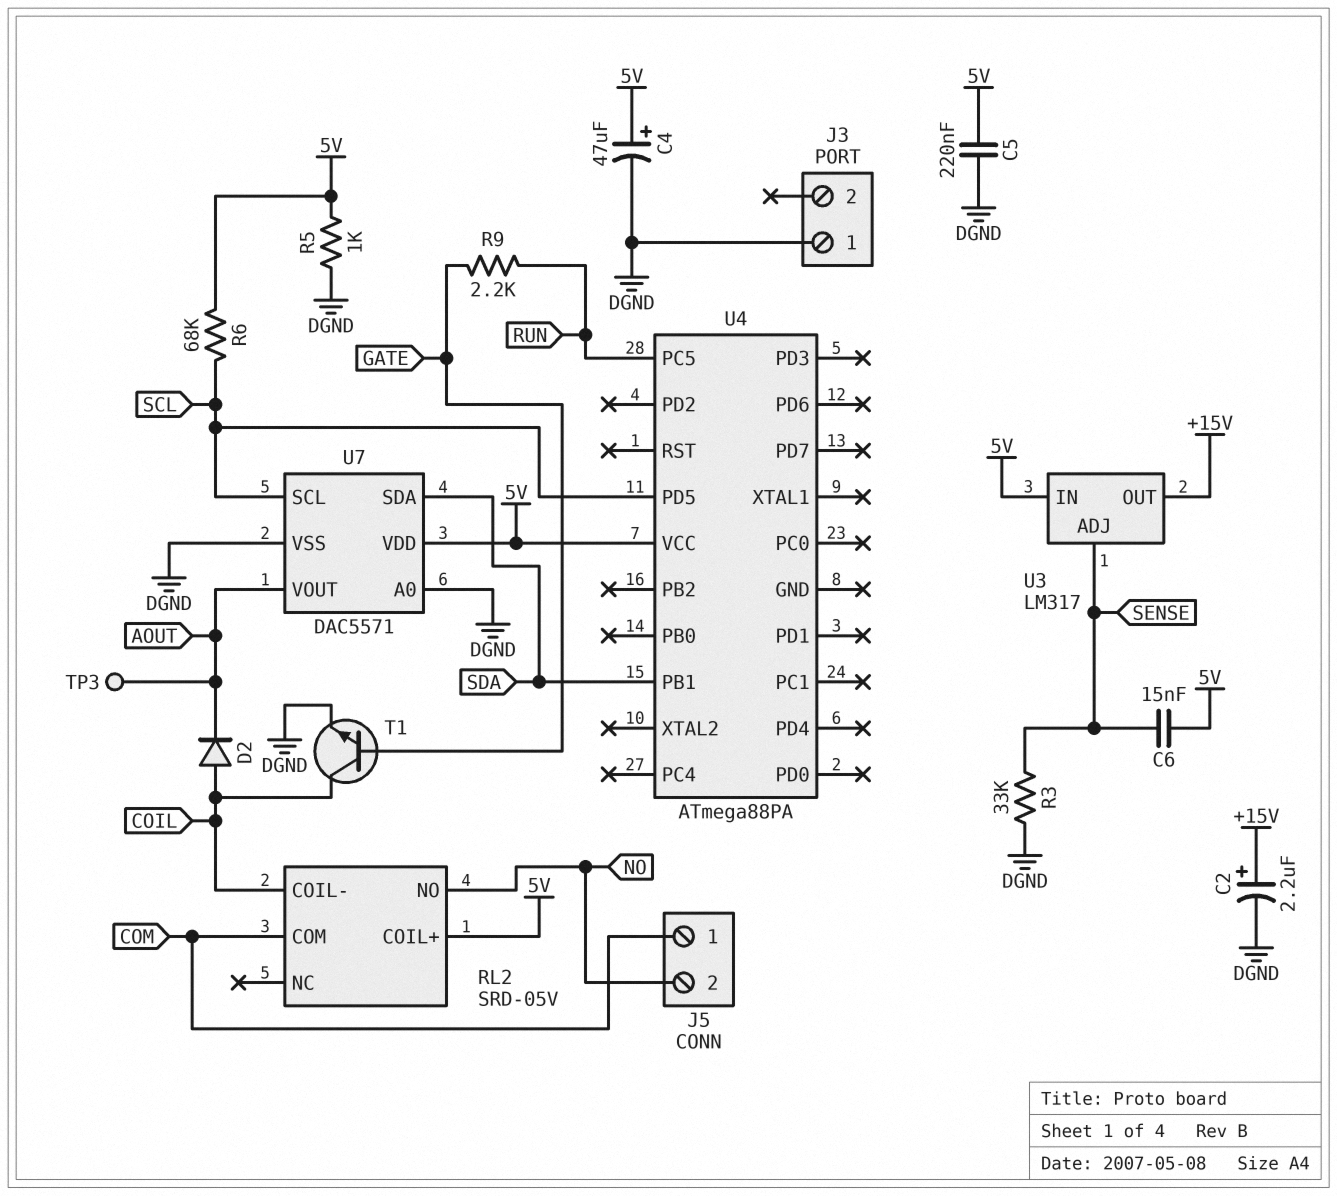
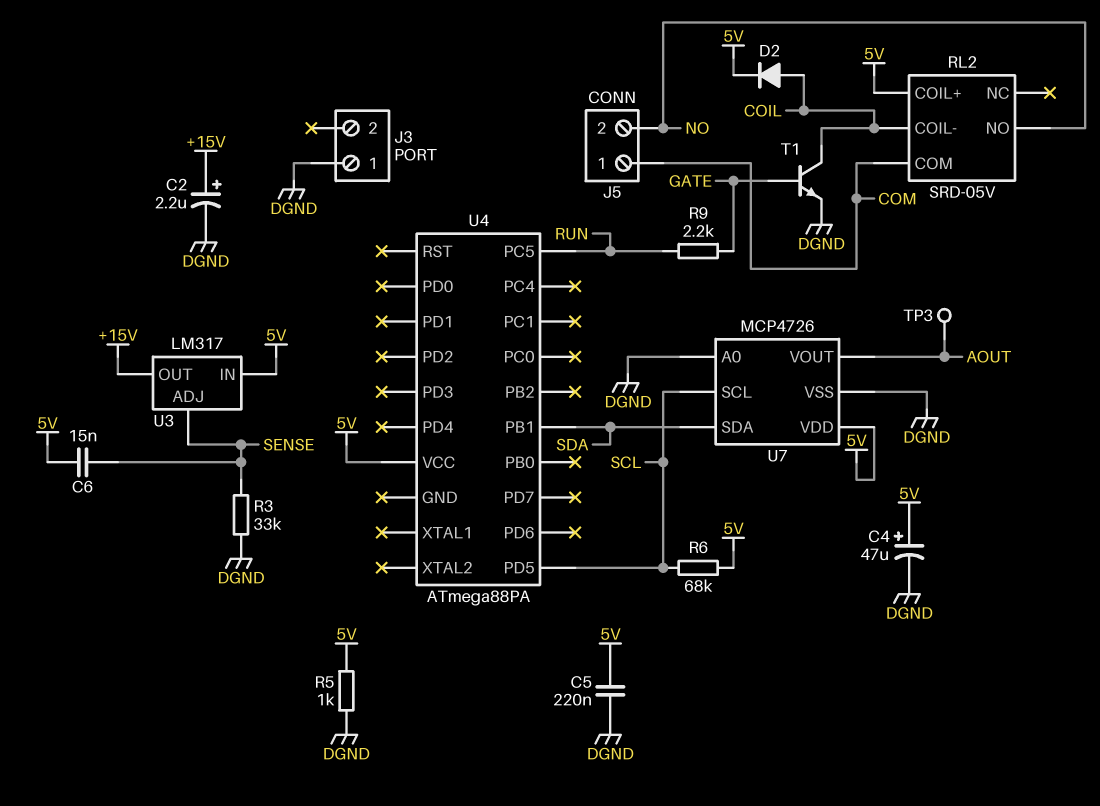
D2: diode (A COIL, K AOUT) -> diode (A COIL, K 5V)
U7: DAC5571 -> MCP4726

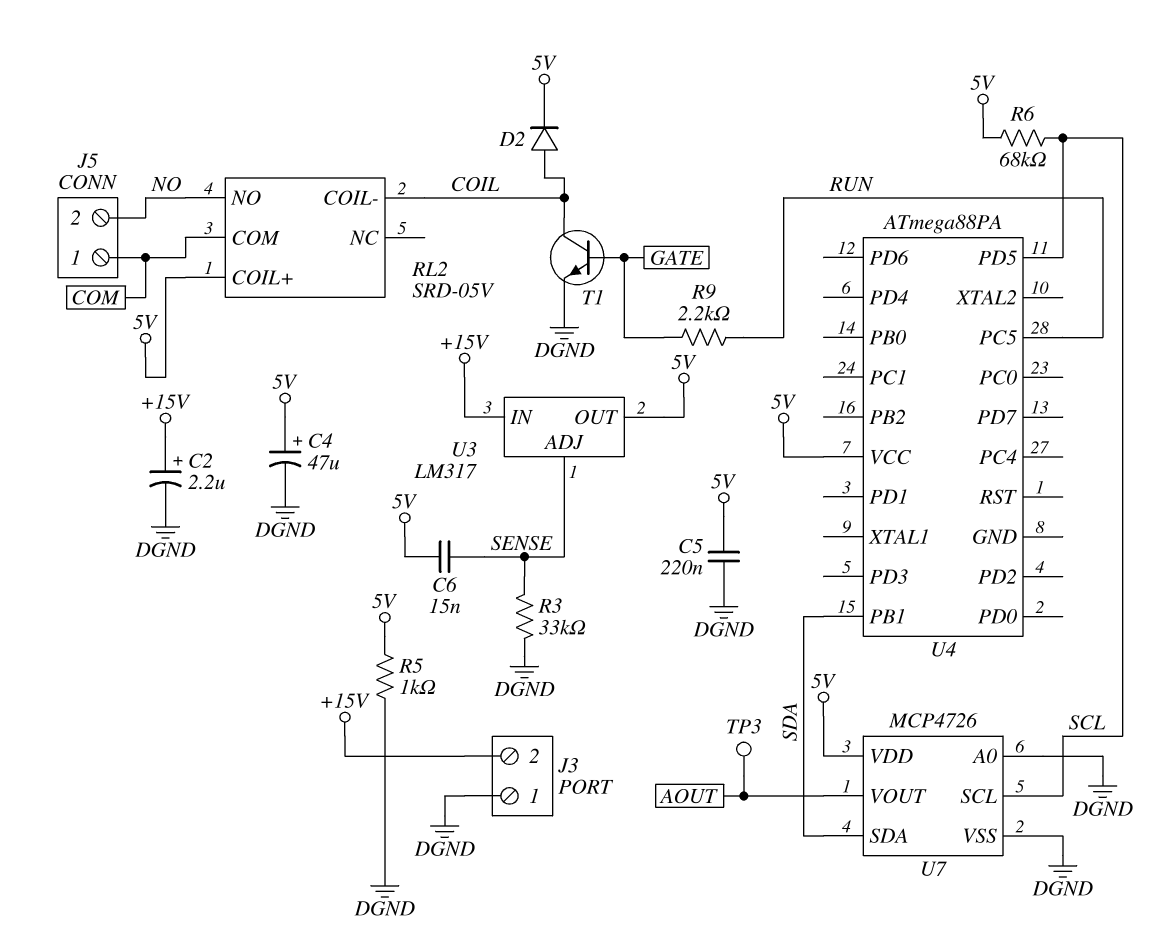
J3 pin 2: none -> +15V
U3 pin IN: 5V -> +15V
U3 pin OUT: +15V -> 5V

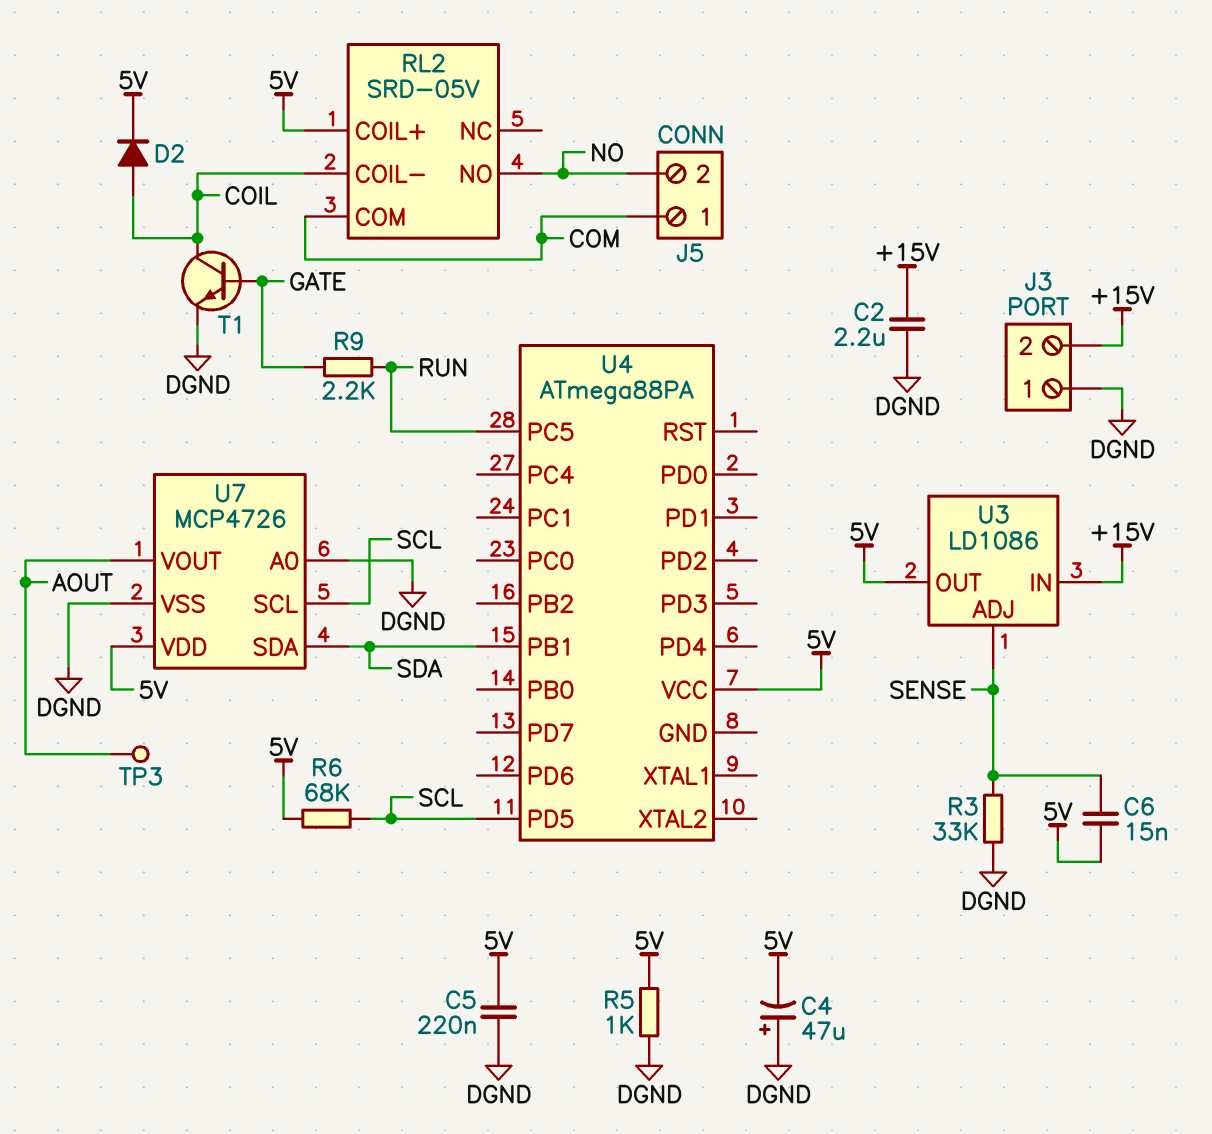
C2: 2.2uF (plus +15V, minus DGND) -> 2.2uF (+15V, DGND)
C4: 47uF (plus 5V, minus DGND) -> 47uF (plus DGND, minus 5V)
U3: LM317 -> LD1086

